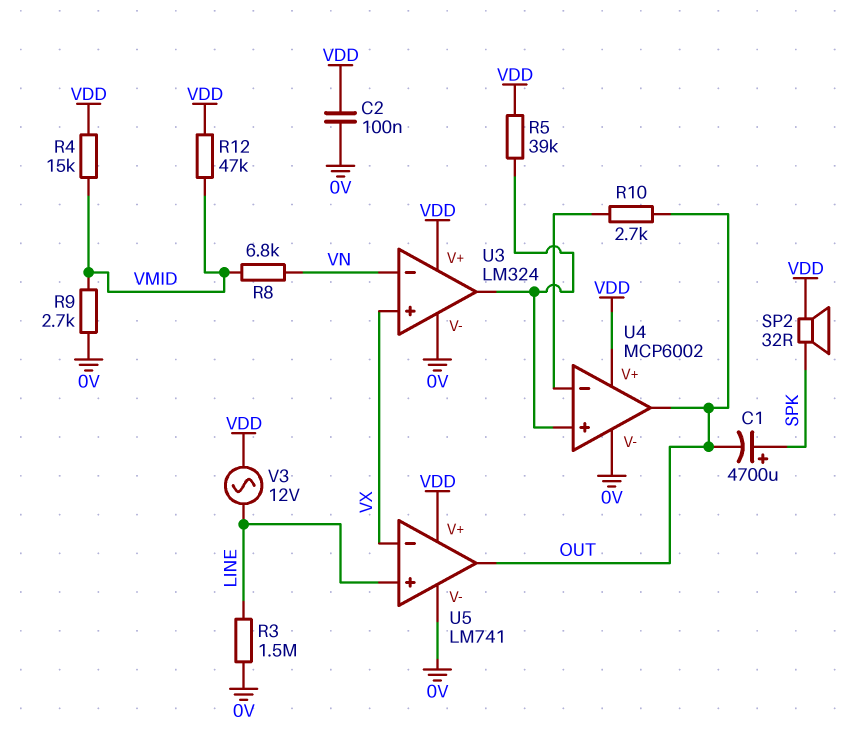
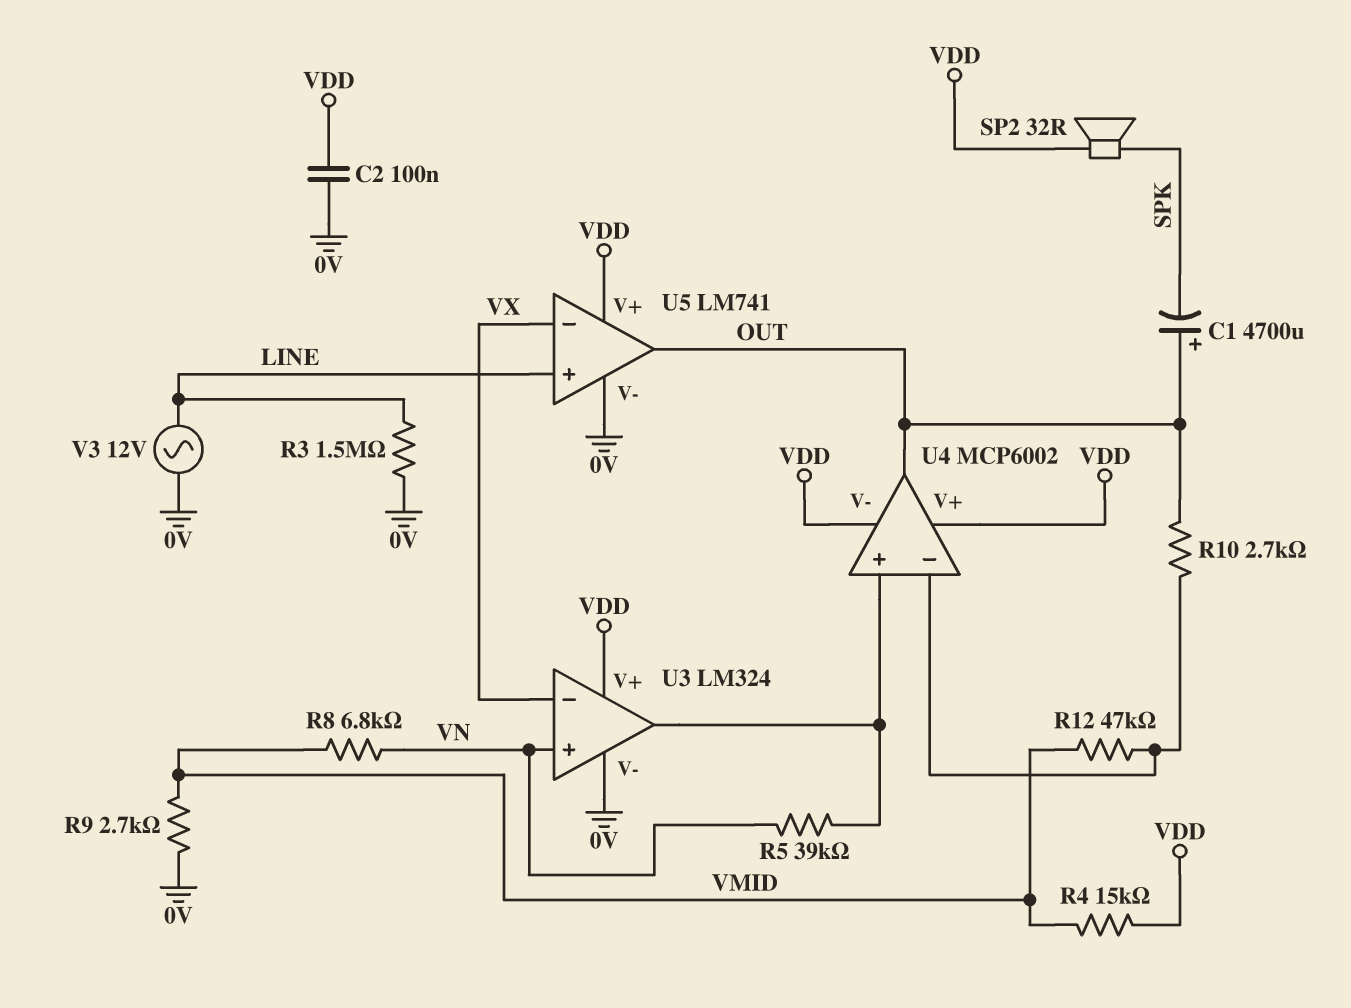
C1: 4700uF (plus SPK, minus OUT) -> 4700uF (plus OUT, minus SPK)
R5: 39k (U3/out, VDD) -> 39k (U3/out, VN)
R12: 47k (VDD, VMID) -> 47k (U4/in-, VMID)
U3 pin in+: VX -> VN
U3 pin in-: VN -> VX
U4 pin V-: 0V -> VDD
V3: AC 12V (LINE, VDD) -> AC 12V (0V, LINE)

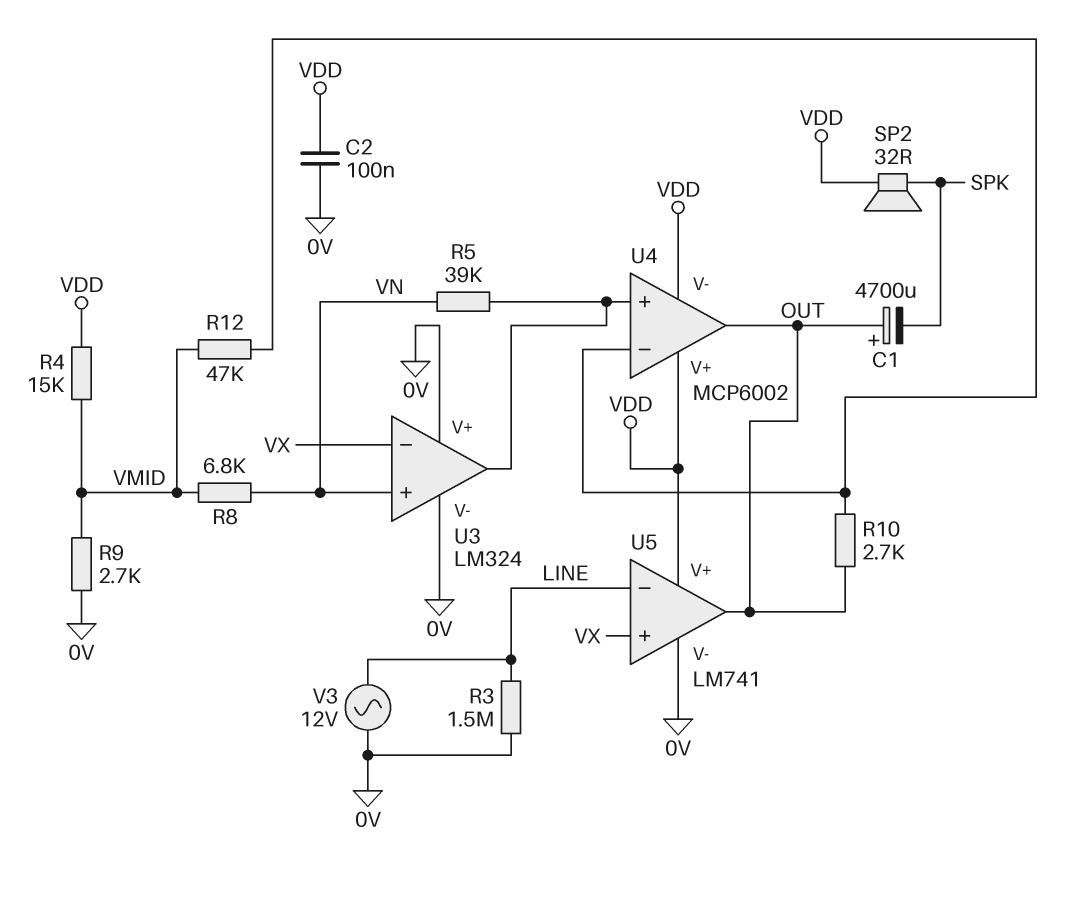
U3 pin V+: VDD -> 0V
U5 pin in+: LINE -> VX
U5 pin in-: VX -> LINE

